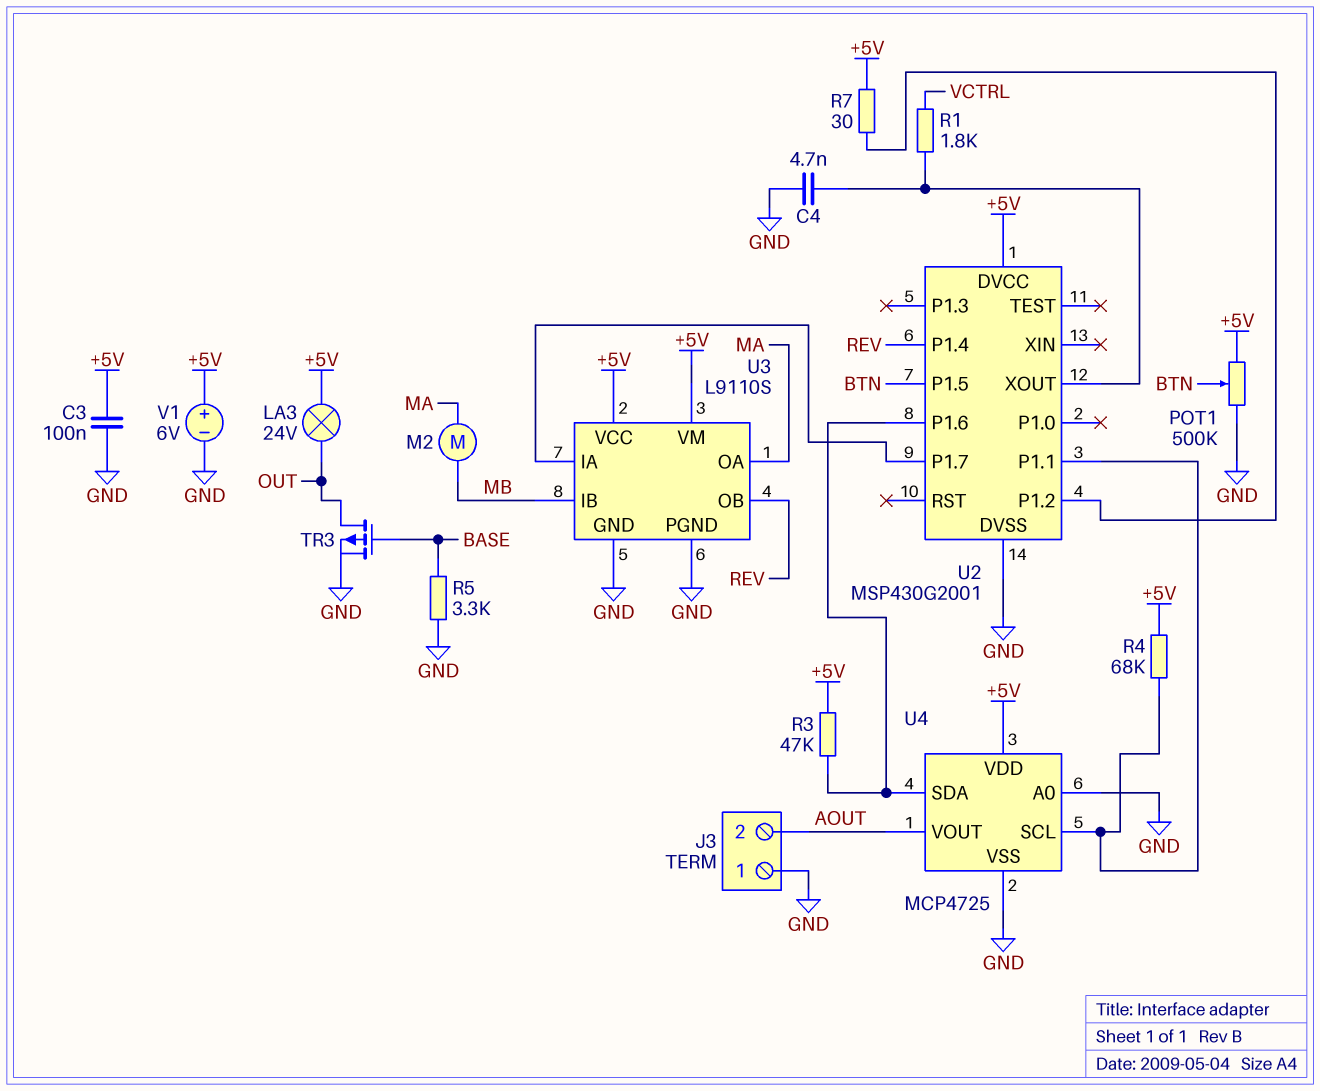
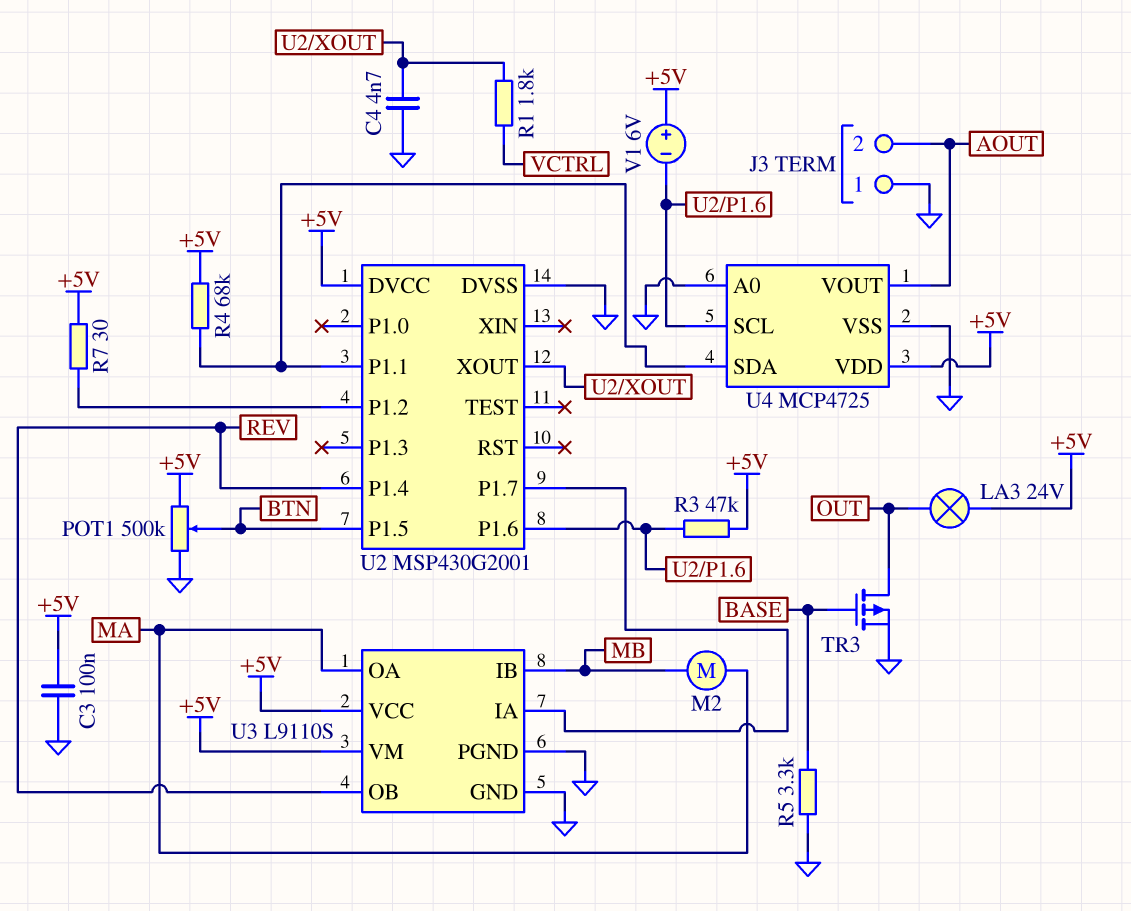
U4 pin SCL: U2/P1.1 -> U2/P1.6
U4 pin SDA: U2/P1.6 -> U2/P1.1
V1: 6V (plus +5V, minus GND) -> 6V (plus +5V, minus U2/P1.6)

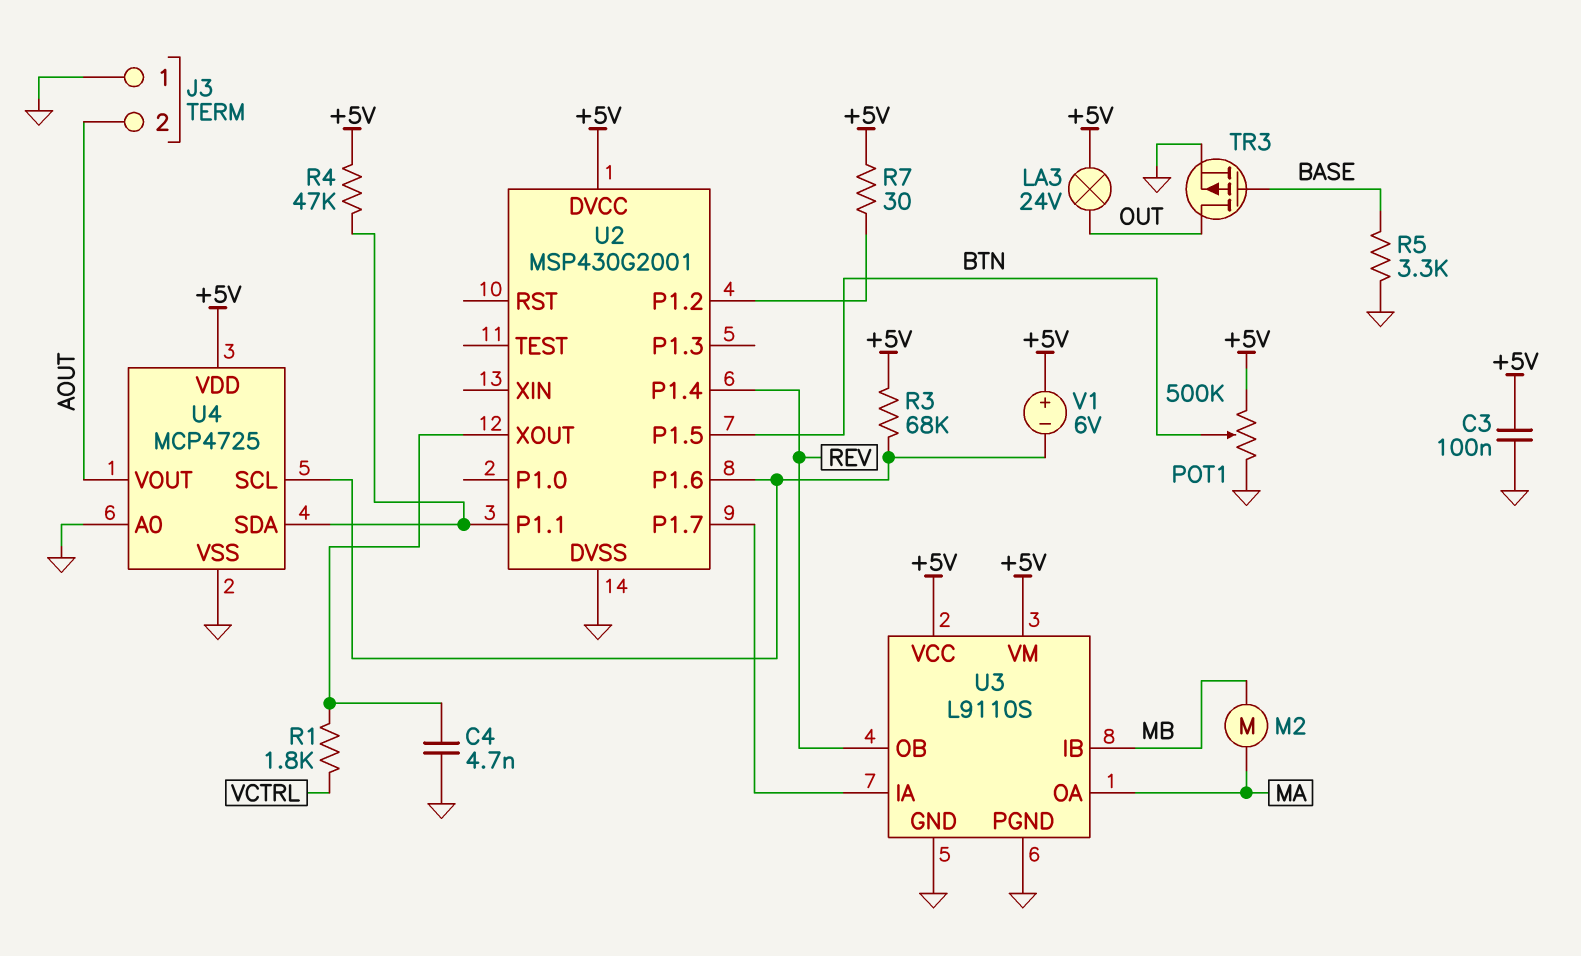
R3: 47k (+5V, U2/P1.6) -> 68k (+5V, U2/P1.6)
R4: 68k (+5V, U2/P1.1) -> 47k (+5V, U2/P1.1)

